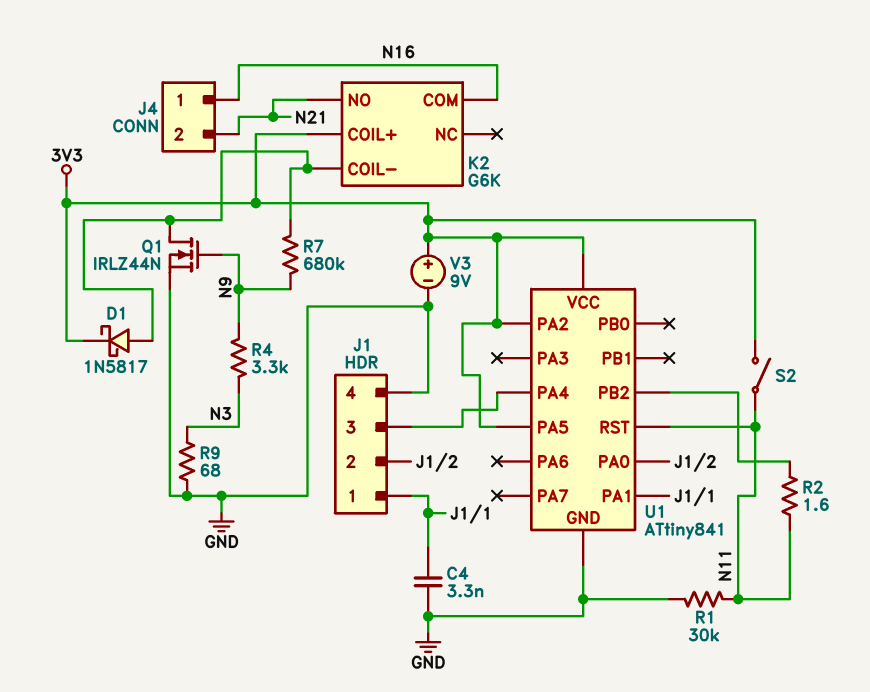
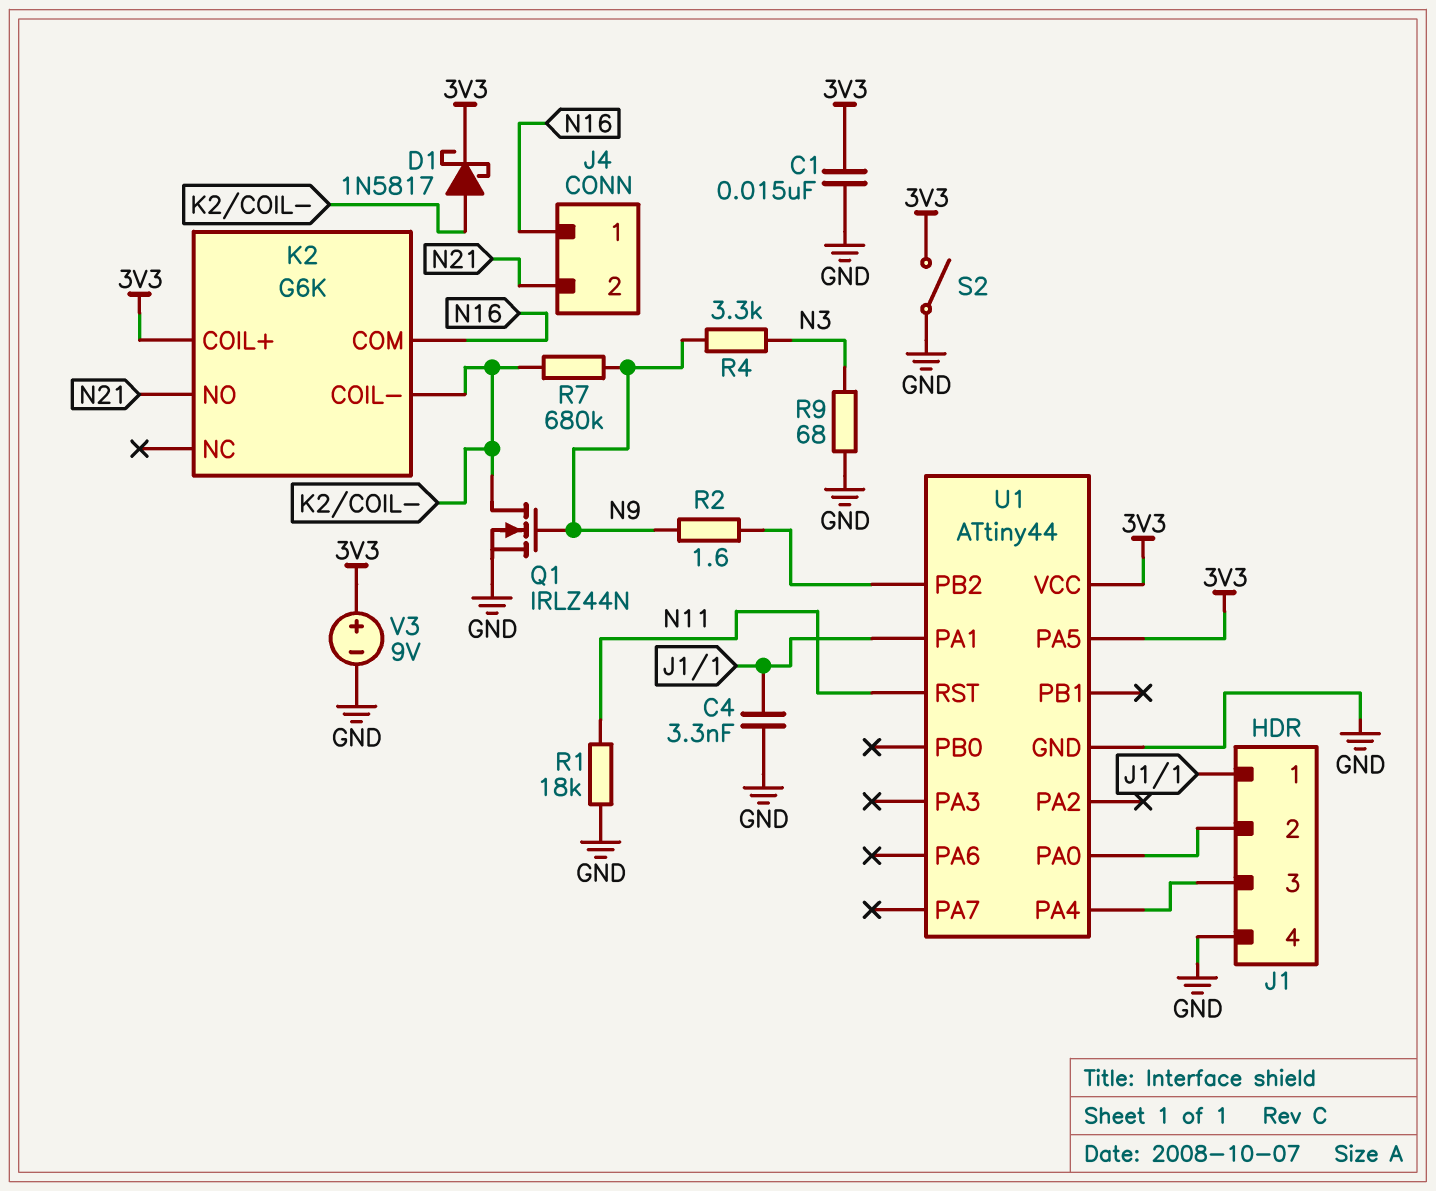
C1: none -> 15nF (3V3, GND)
R1: 30k (GND, N11) -> 18k (GND, N11)
R2: 1.6 (N11, U1/PB2) -> 1.6 (N9, U1/PB2)
S2: switch (3V3, N11) -> switch (3V3, GND)
U1: ATtiny841 -> ATtiny44
U1 pin PA2: 3V3 -> none

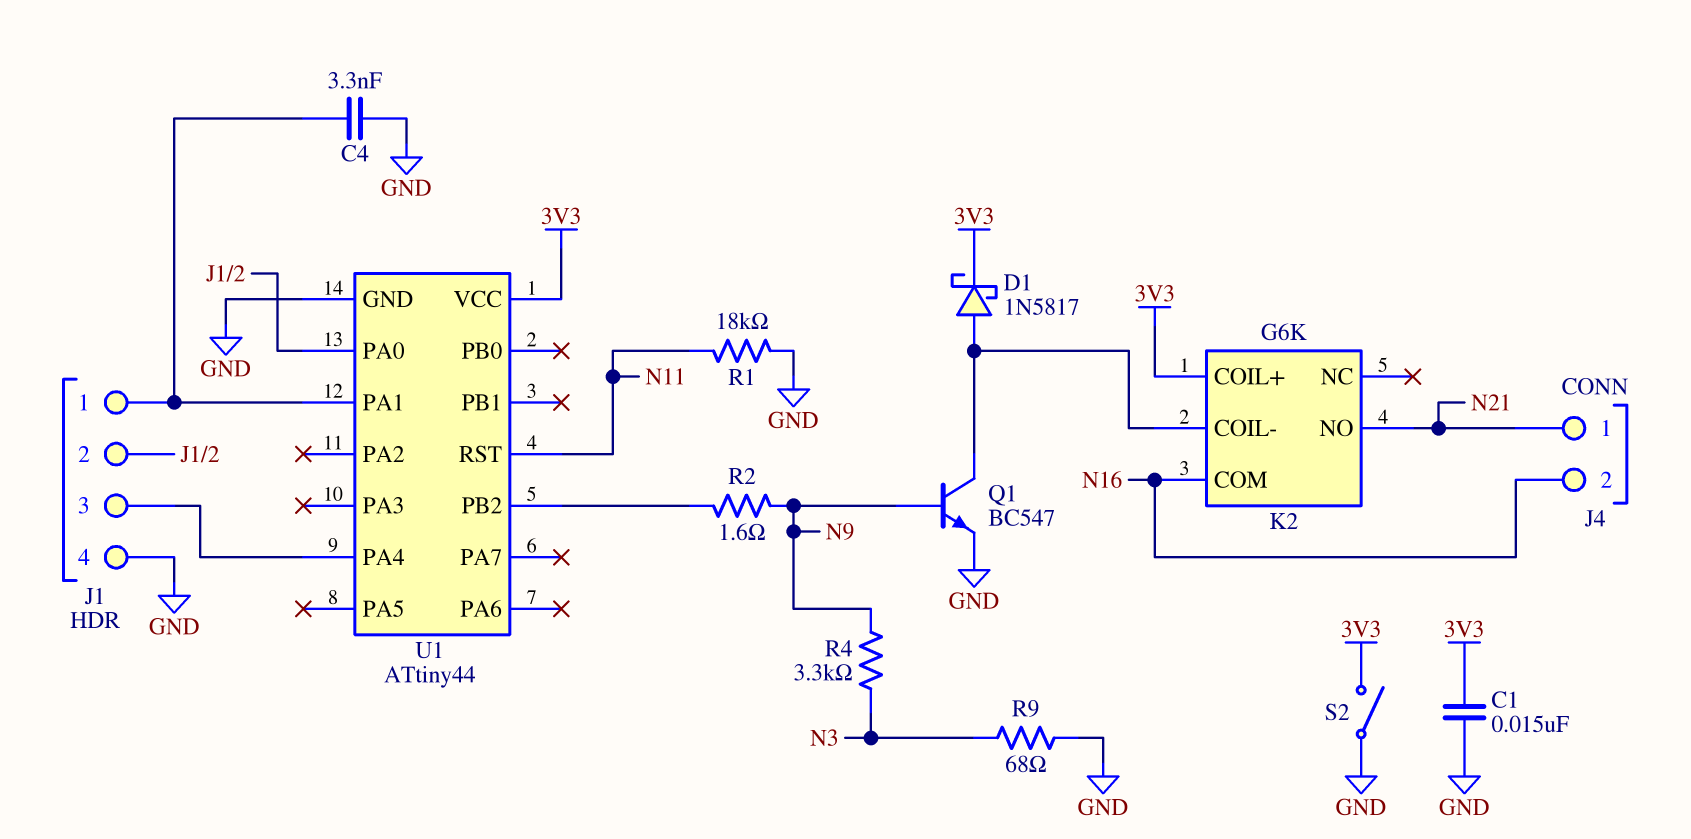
J4 pin 1: N16 -> N21
J4 pin 2: N21 -> N16
Q1: NMOS IRLZ44N (G N9, D K2/COIL-, S GND) -> NPN BC547 (B N9, C K2/COIL-, E GND)
R7: 680k (K2/COIL-, N9) -> none
U1 pin PA5: 3V3 -> none
V3: 9V (plus 3V3, minus GND) -> none

